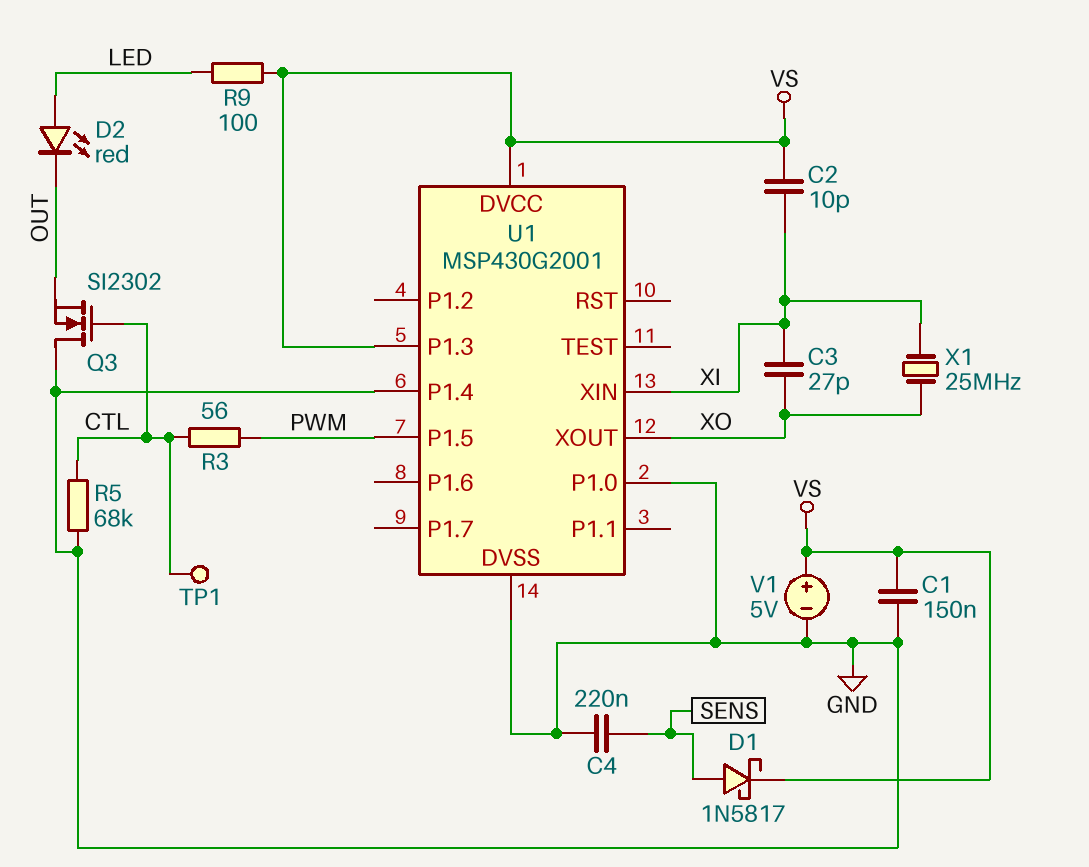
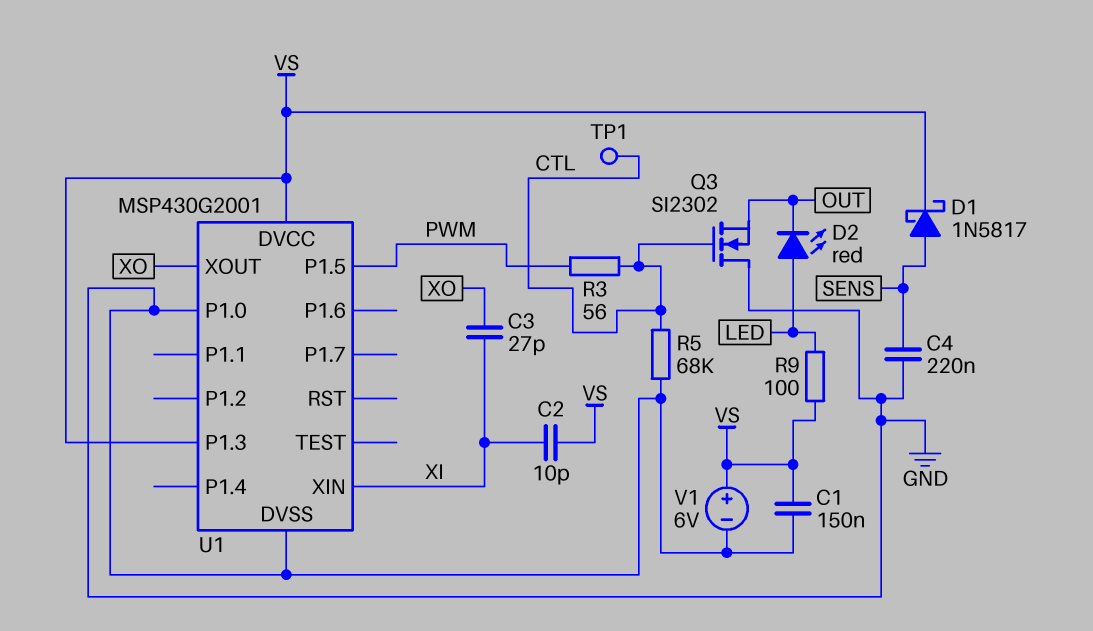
U1 pin P1.4: GND -> none
V1: 5V (plus VS, minus GND) -> 6V (plus VS, minus GND)
X1: 25MHz (XI, XO) -> none

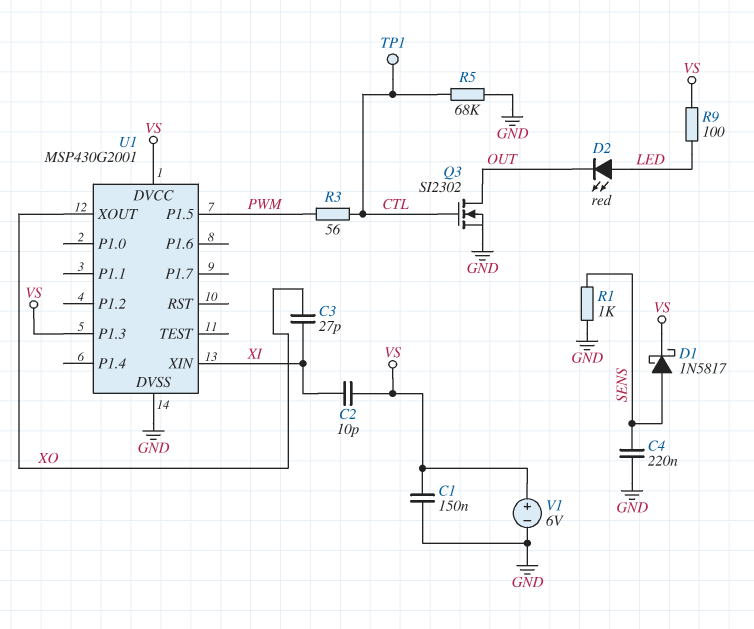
Q3: NMOS SI2302 (G CTL, D GND, S OUT) -> NMOS SI2302 (G CTL, D OUT, S GND)
R1: none -> 1k (GND, SENS)
U1 pin P1.0: GND -> none

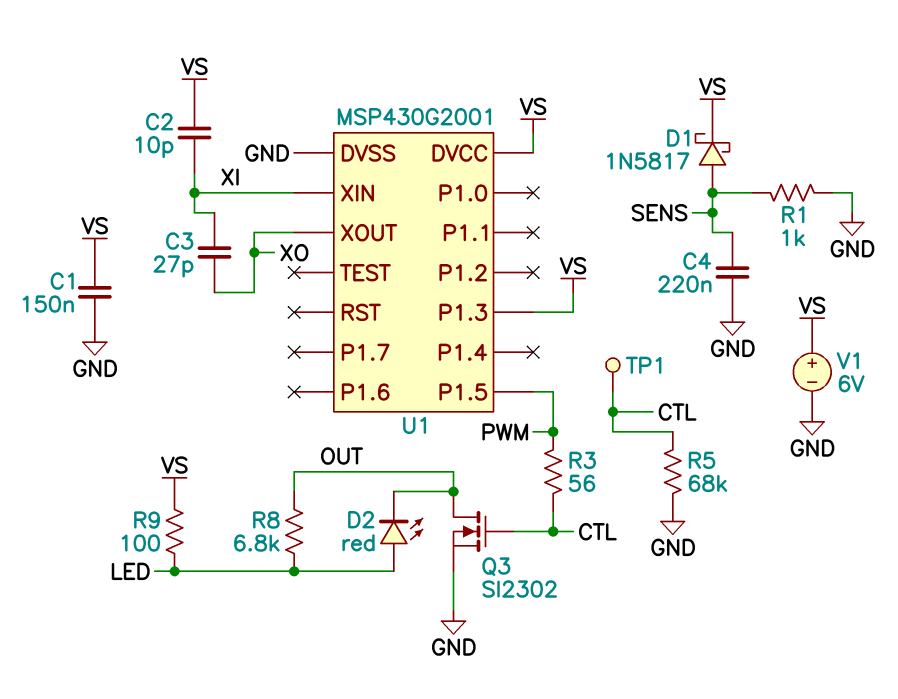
R8: none -> 6.8k (LED, OUT)

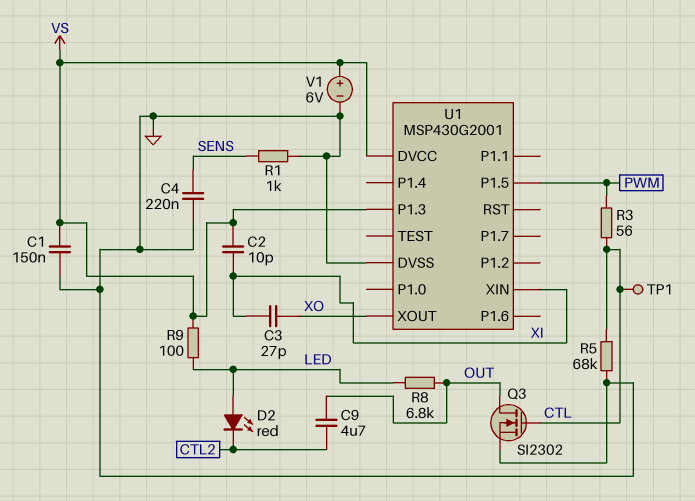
C9: none -> 4.7uF (CTL2, OUT)
D1: schottky 1N5817 (A SENS, K VS) -> none
D2: LED red (A LED, K OUT) -> LED red (A LED, K CTL2)

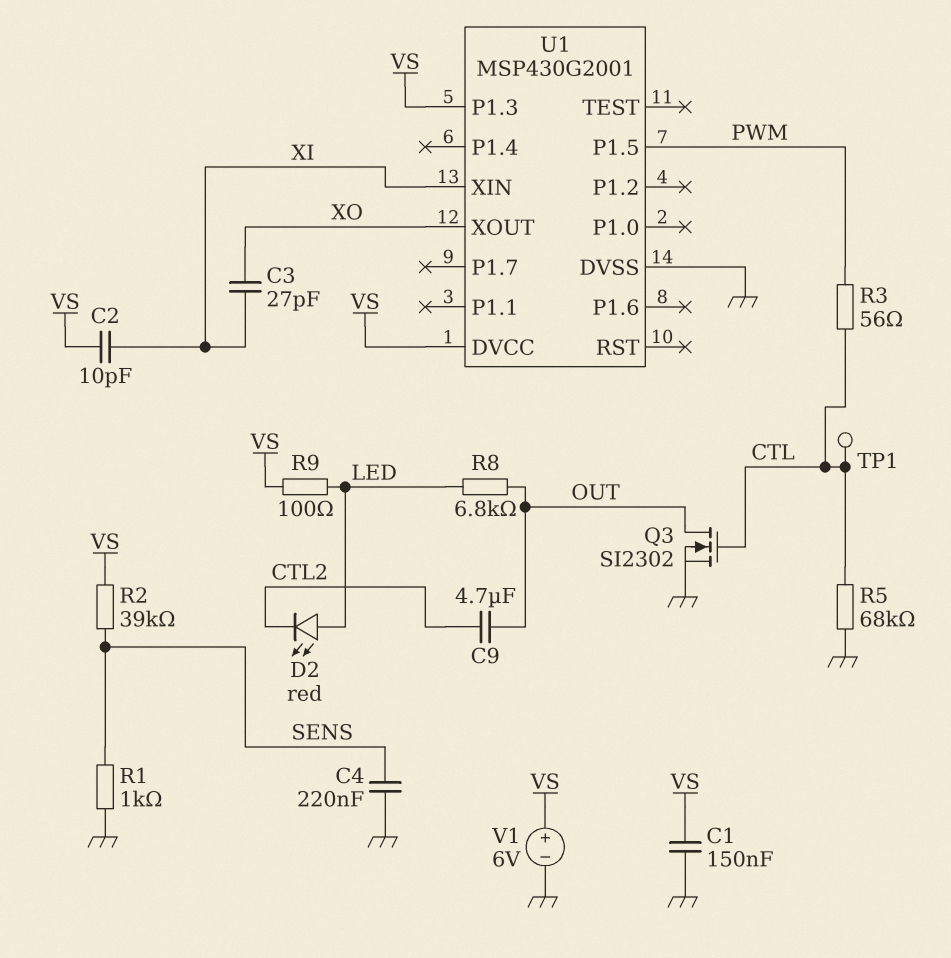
R2: none -> 39k (SENS, VS)

